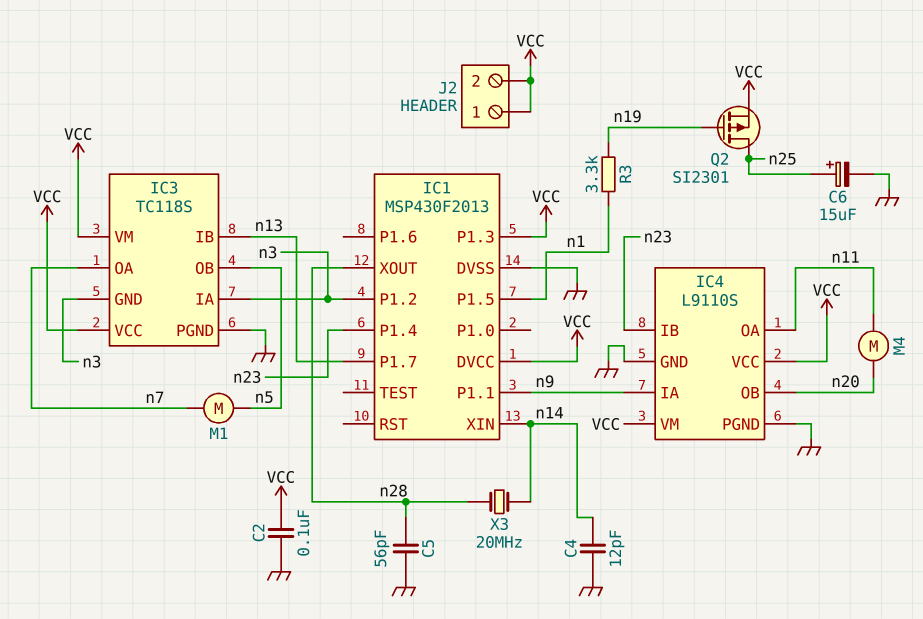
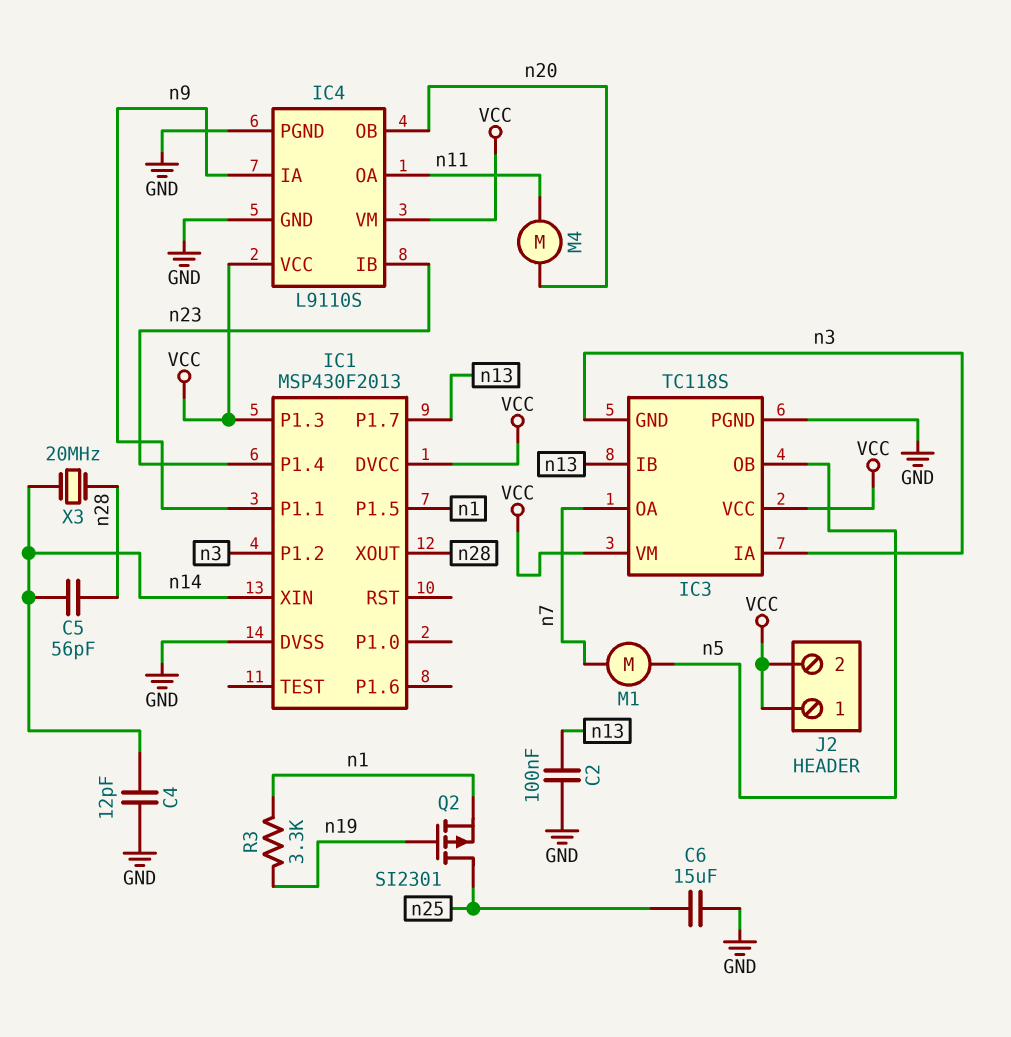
C2: 100nF (GND, VCC) -> 100nF (GND, n13)
C5: 56pF (GND, n28) -> 56pF (n14, n28)
C6: 15uF (plus n25, minus GND) -> 15uF (GND, n25)
Q2: PMOS SI2301 (G n19, D n25, S VCC) -> PMOS SI2301 (G n19, D n25, S n1)

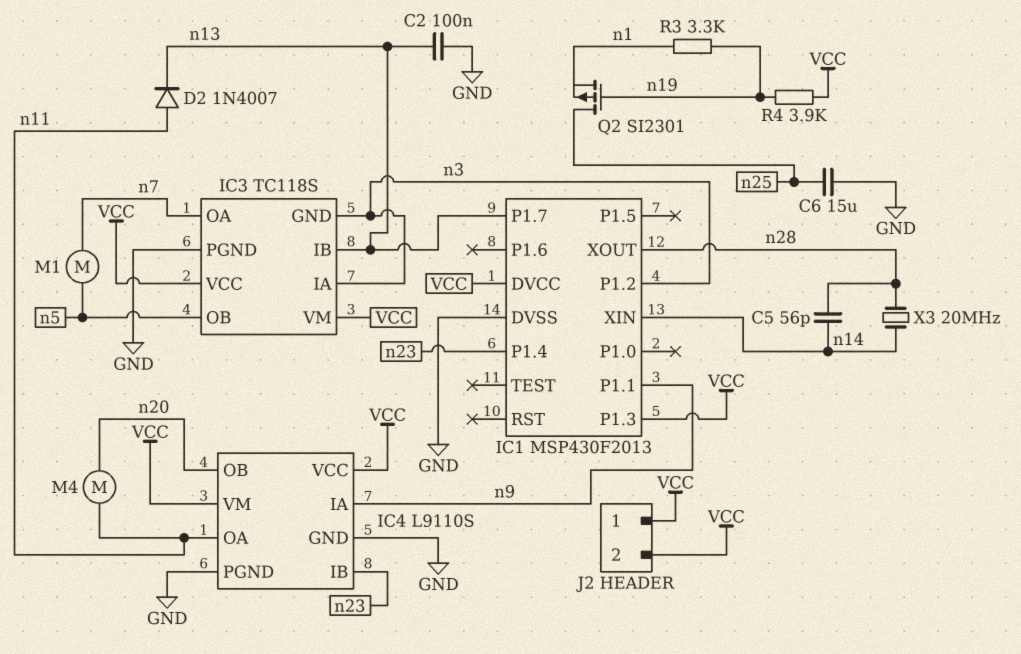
C4: 12pF (GND, n14) -> none
D2: none -> diode 1N4007 (A n11, K n13)
IC1 pin P1.5: n1 -> none
R4: none -> 3.9k (VCC, n19)

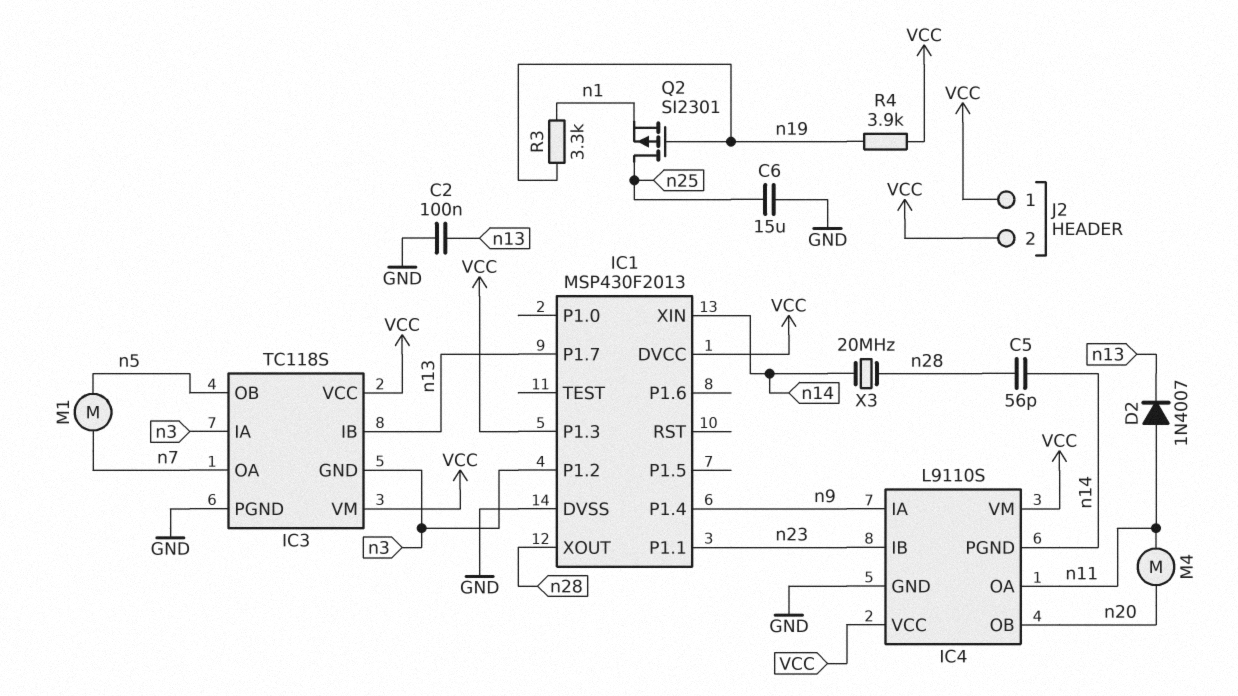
IC1 pin P1.1: n9 -> n23
IC1 pin P1.4: n23 -> n9
IC4 pin PGND: GND -> n14

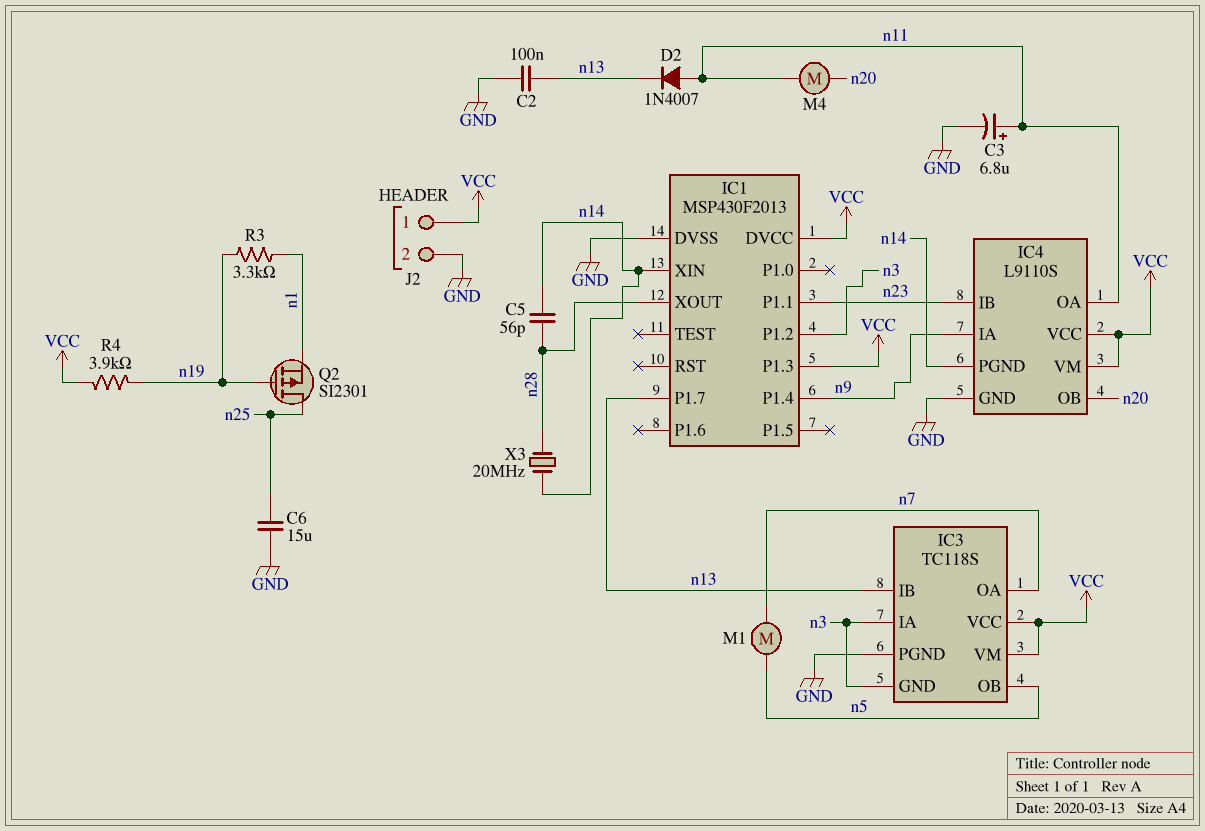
C3: none -> 6.8uF (plus n11, minus GND)
J2 pin 2: VCC -> GND

